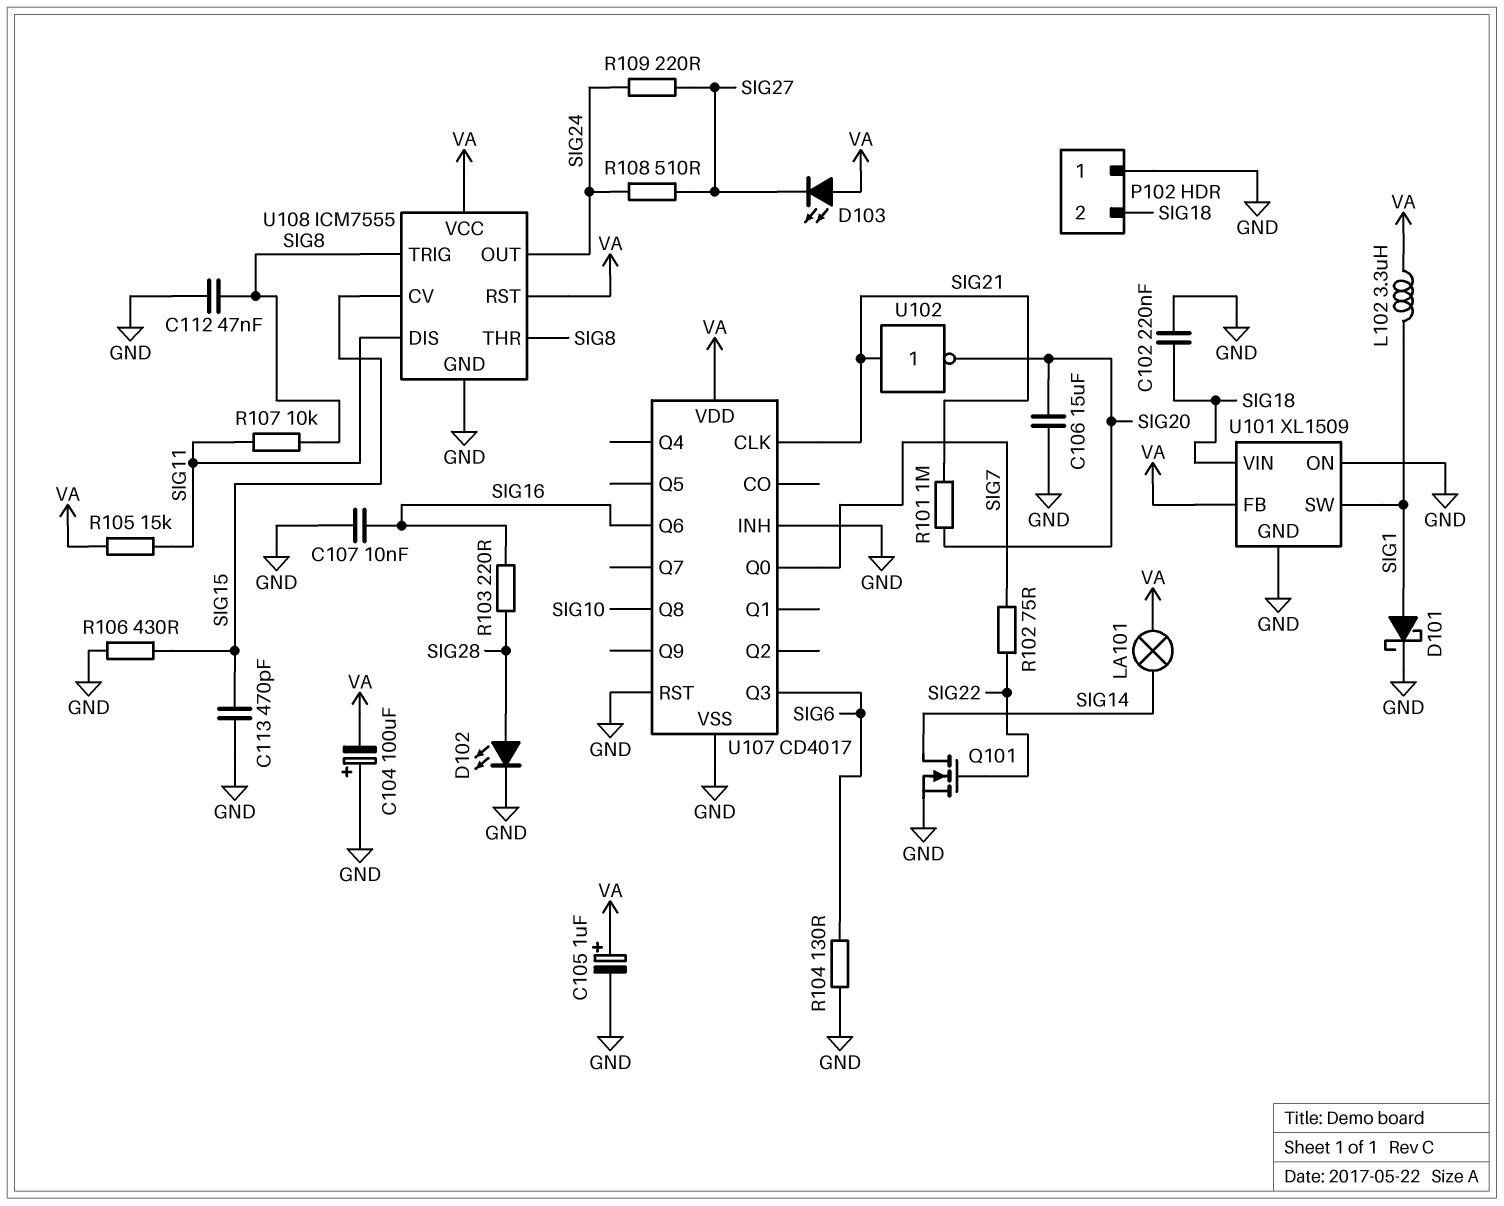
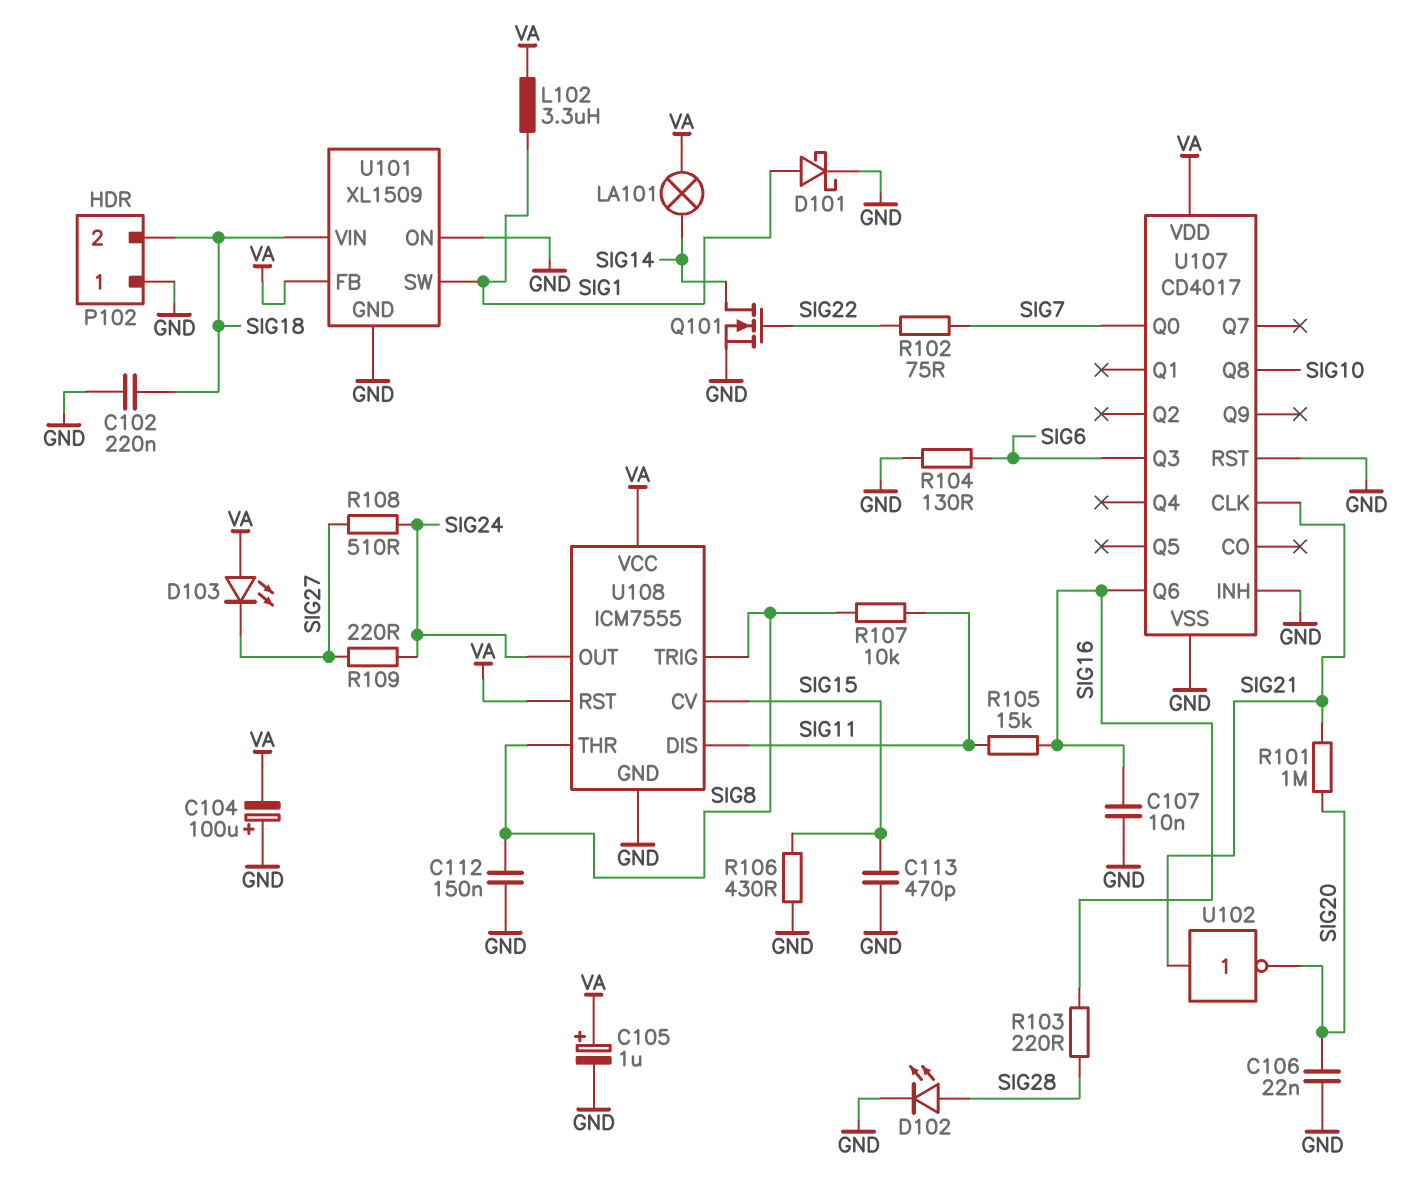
C106: 15uF (GND, SIG20) -> 22nF (GND, SIG20)
C112: 47nF (GND, SIG8) -> 150nF (GND, SIG8)
R105: 15k (SIG11, VA) -> 15k (SIG11, SIG16)

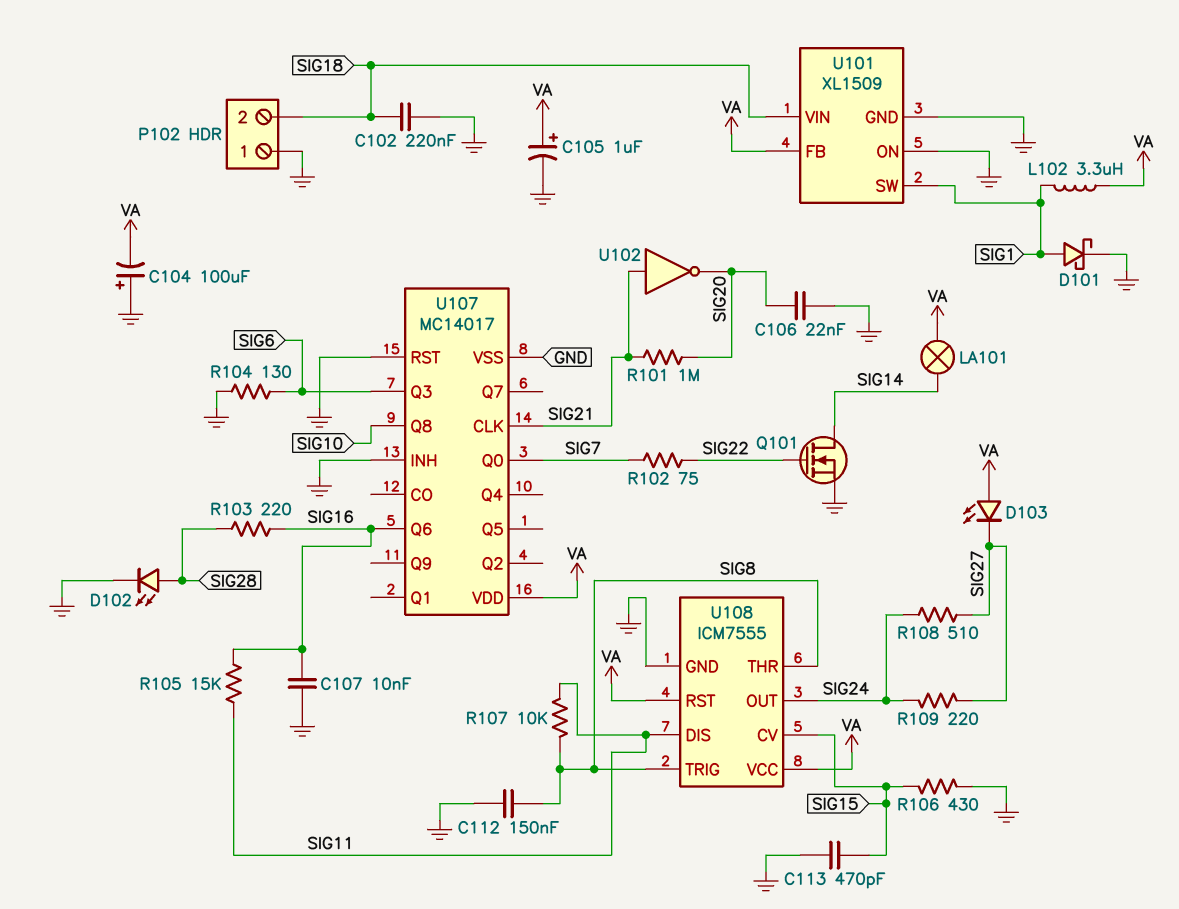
U107: CD4017 -> MC14017

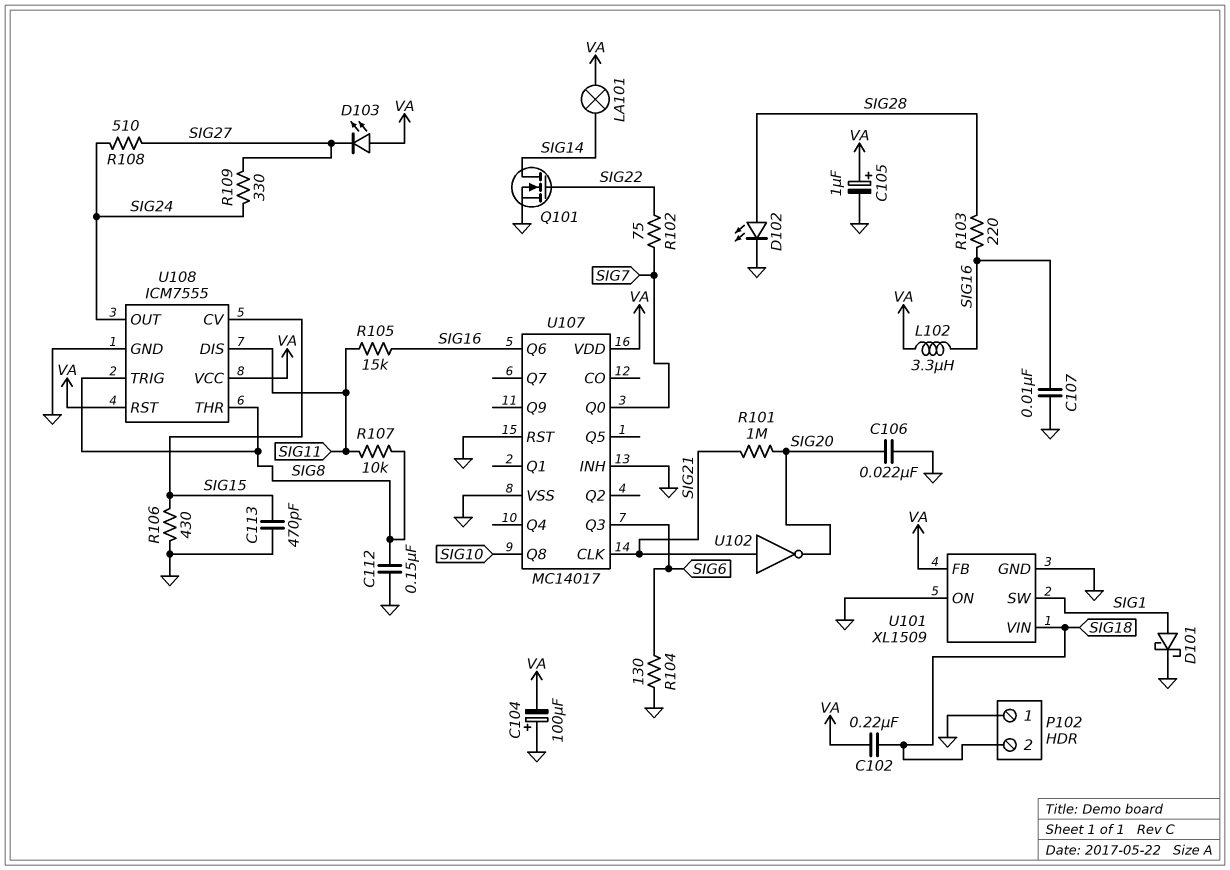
C102: 220nF (GND, SIG18) -> 220nF (SIG18, VA)
L102: 3.3uH (SIG1, VA) -> 3.3uH (SIG16, VA)
R109: 220 (SIG24, SIG27) -> 330 (SIG24, SIG27)

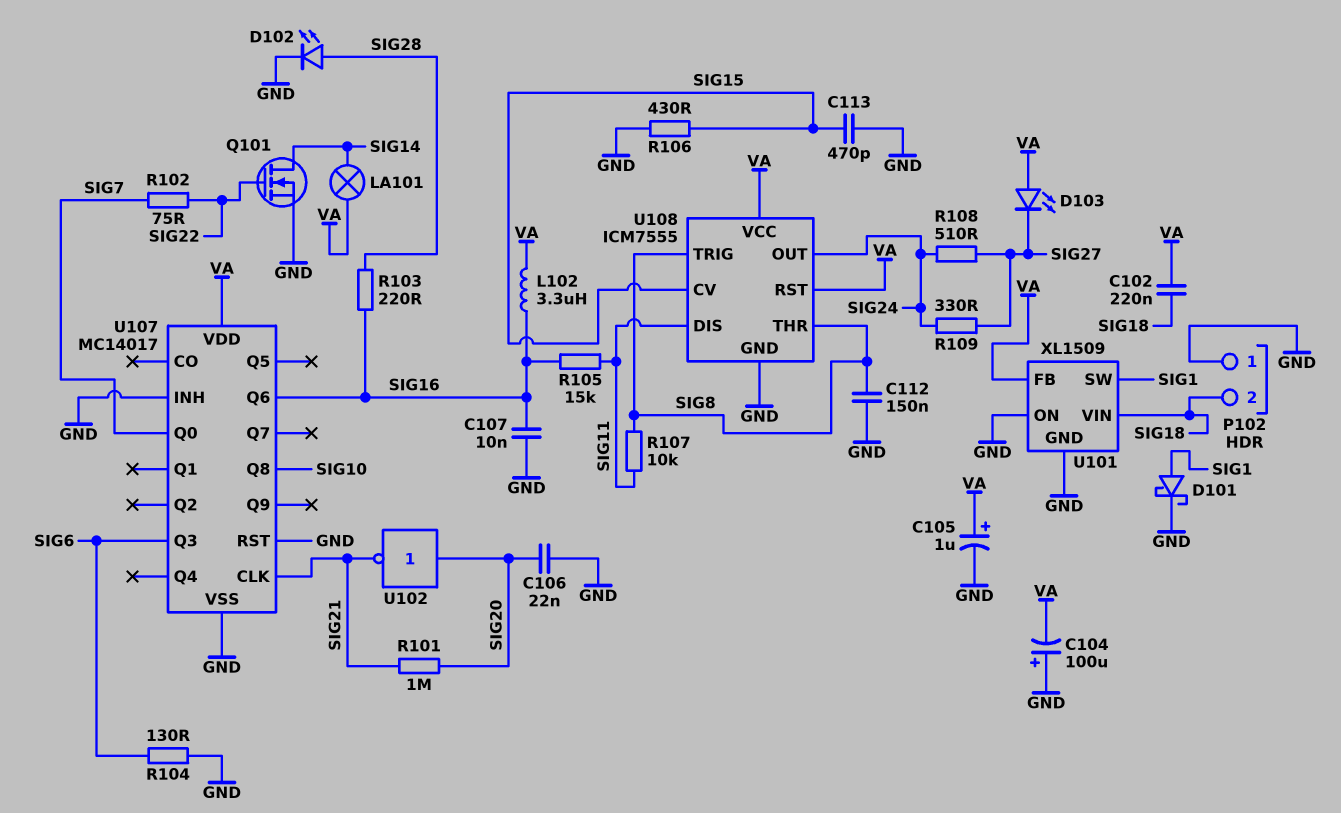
U102: NOT (in SIG21, out SIG20) -> NOT (in SIG20, out SIG21)

